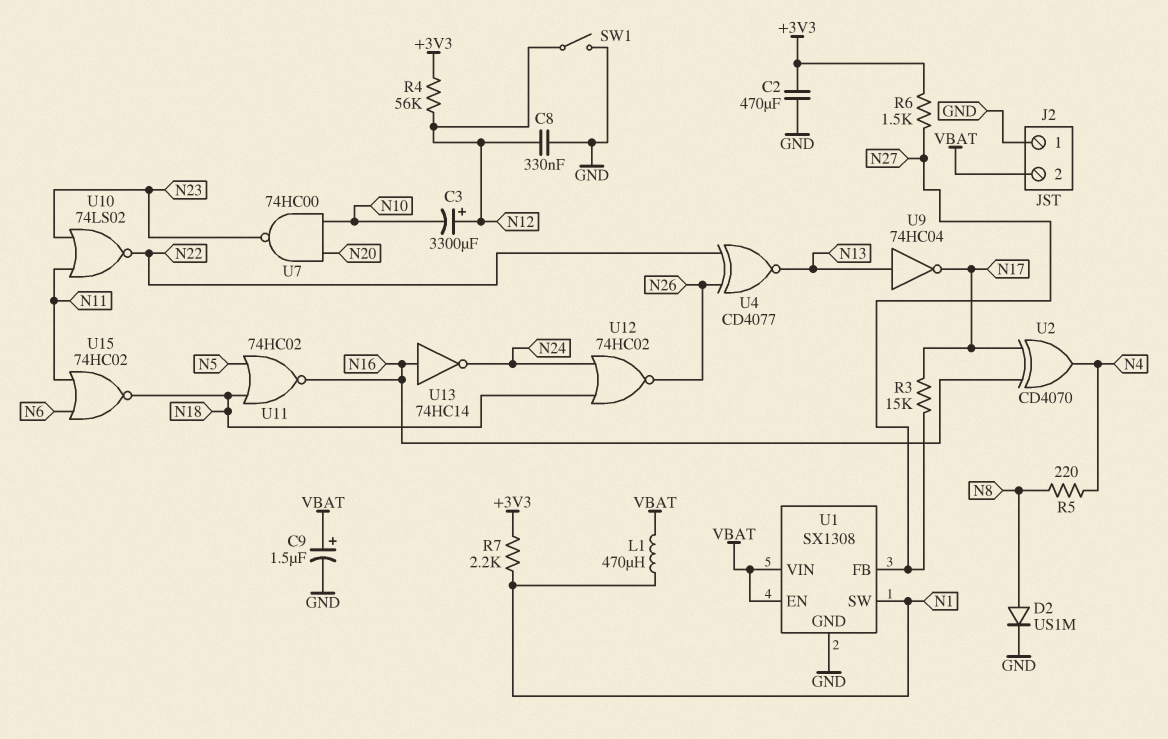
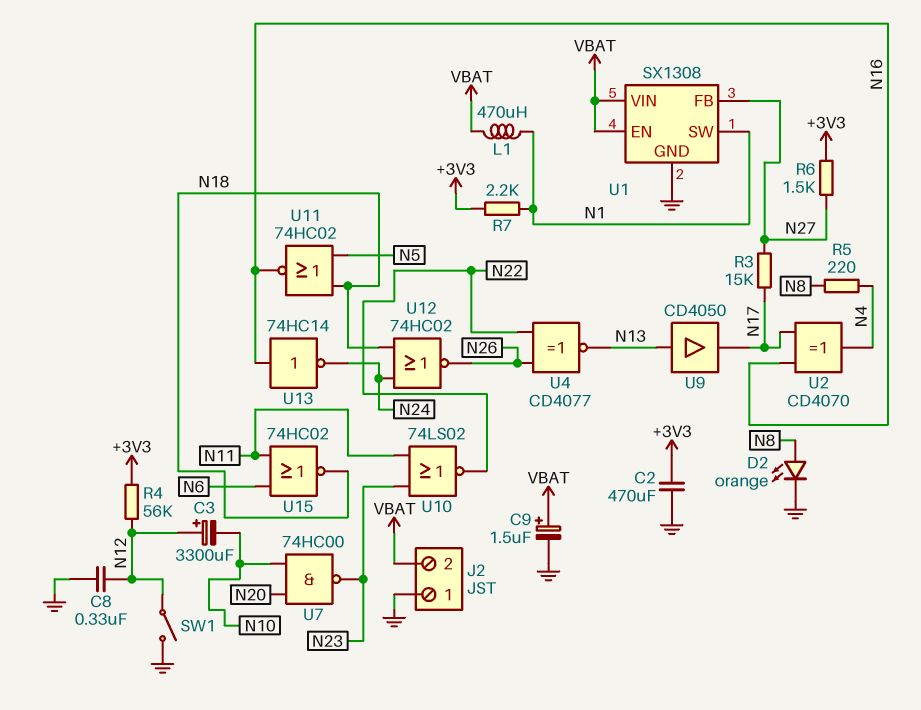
D2: diode US1M (A N8, K GND) -> LED orange (A N8, K GND)
U9: NOT 74HC04 (in N13, out N17) -> buffer CD4050 (in N13, out N17)

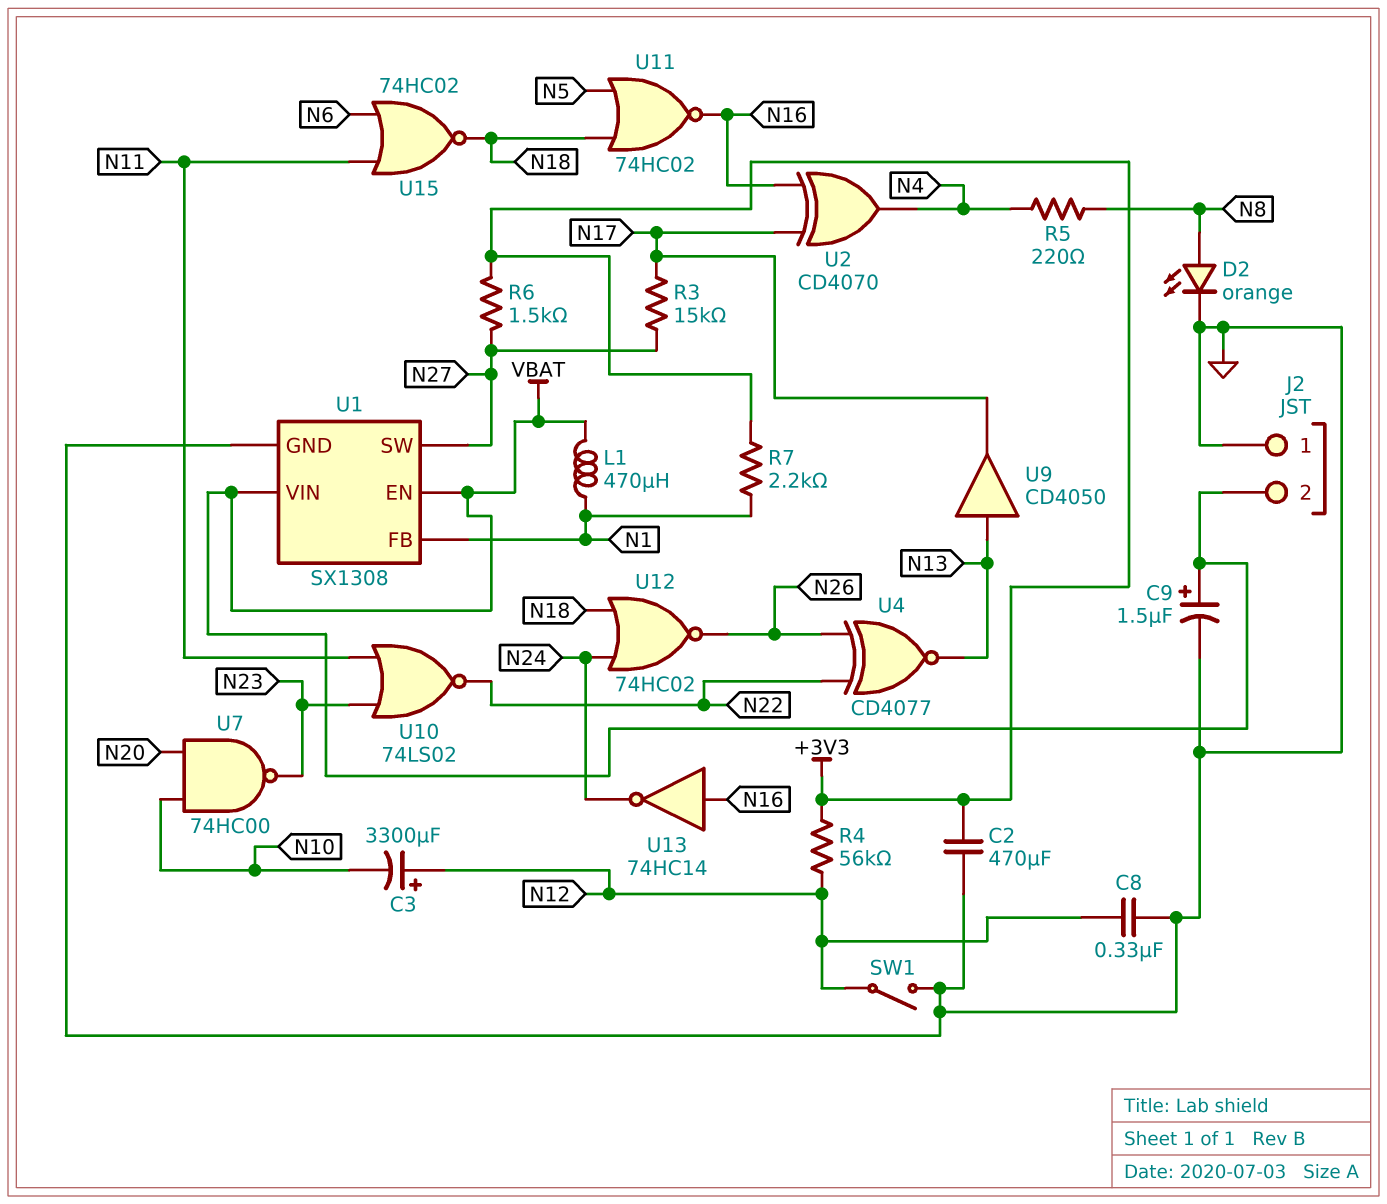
U1 pin FB: N27 -> N1
U1 pin SW: N1 -> N27

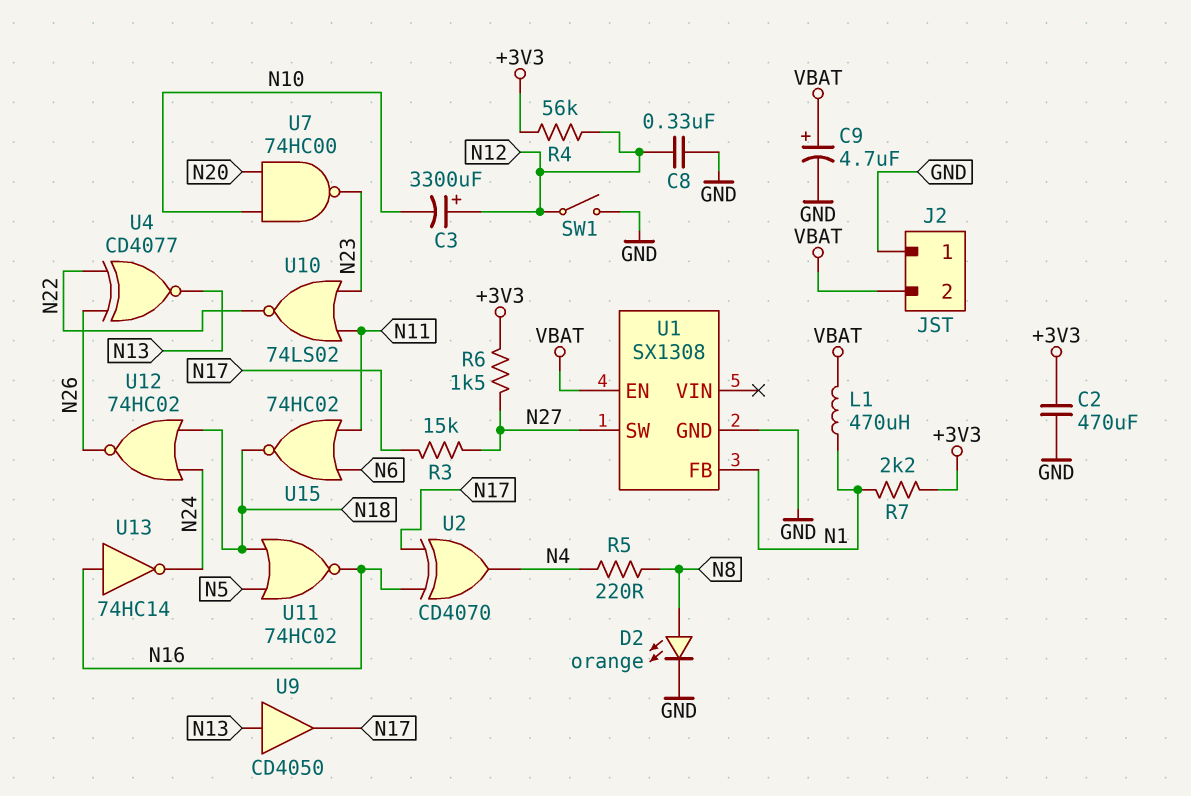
C9: 1.5uF (plus VBAT, minus GND) -> 4.7uF (plus VBAT, minus GND)
U1 pin VIN: VBAT -> none

